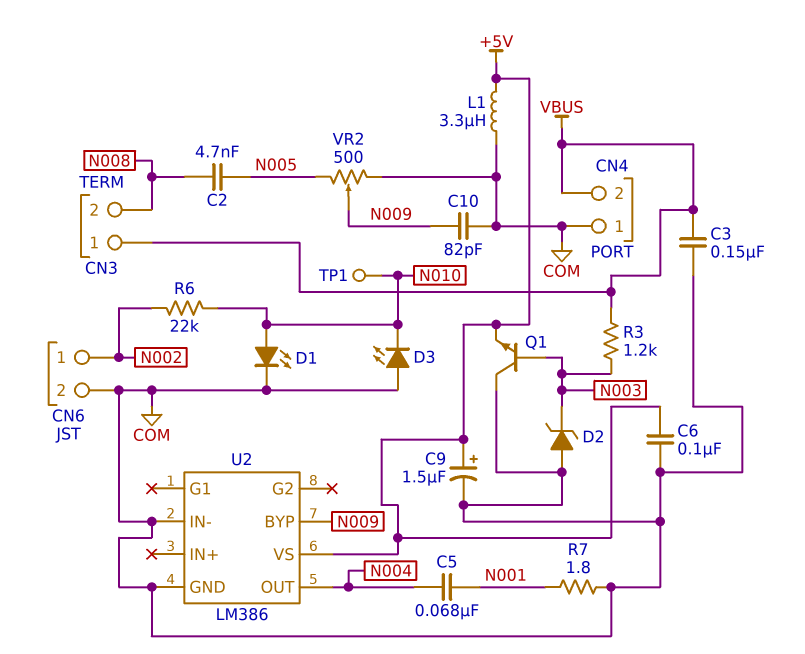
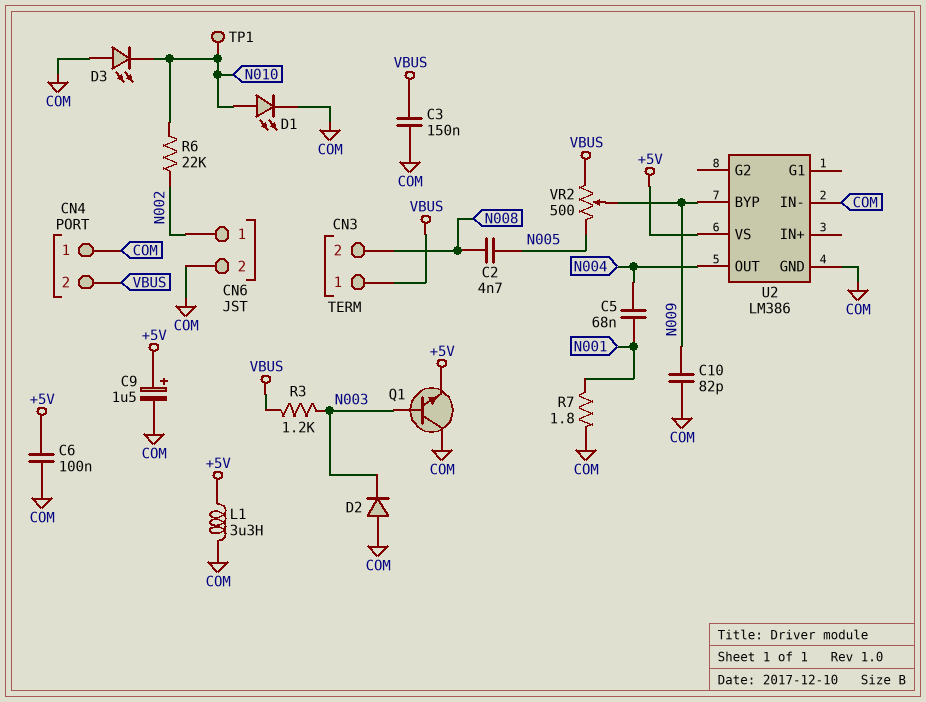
D2: zener (A COM, K N003) -> diode (A COM, K N003)
VR2: 500 (COM, N005, wiper N009) -> 500 (N005, VBUS, wiper N009)

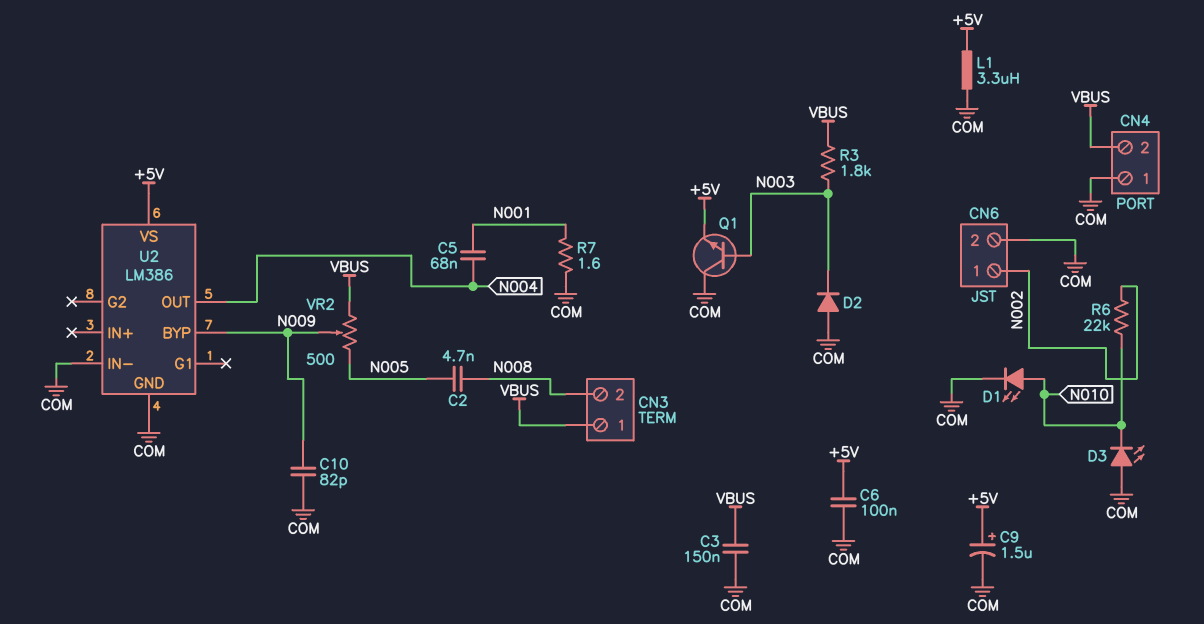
R3: 1.2k (N003, VBUS) -> 1.8k (N003, VBUS)
R7: 1.8 (COM, N001) -> 1.6 (COM, N001)
TP1: test point (N010) -> none

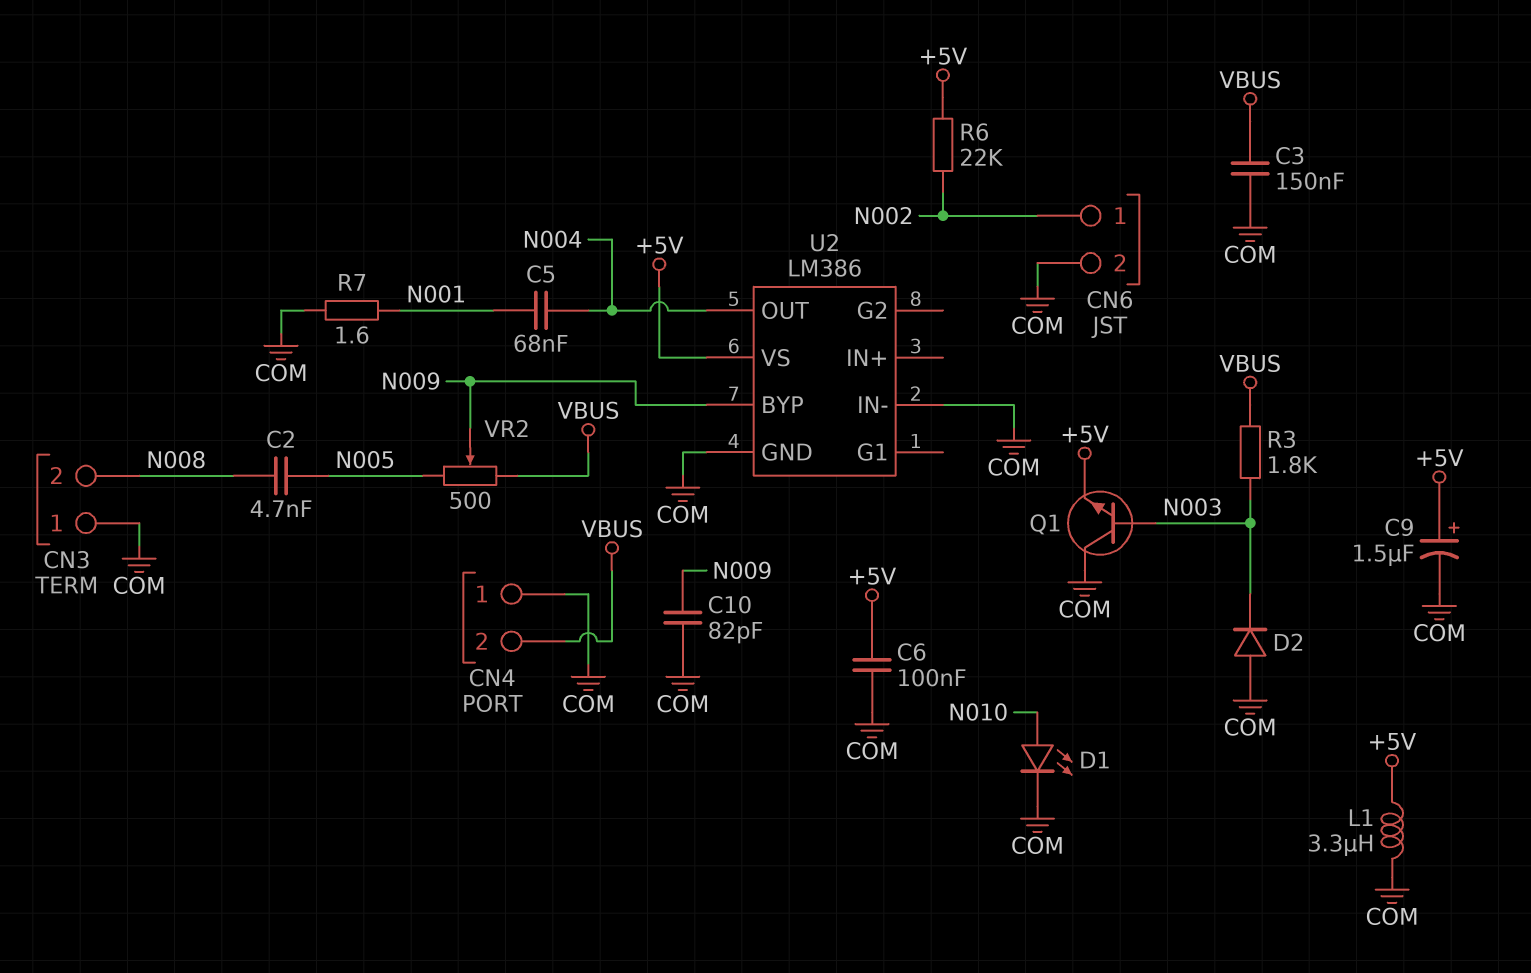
CN3 pin 1: VBUS -> COM
D3: LED (A COM, K N010) -> none
R6: 22k (N002, N010) -> 22k (+5V, N002)

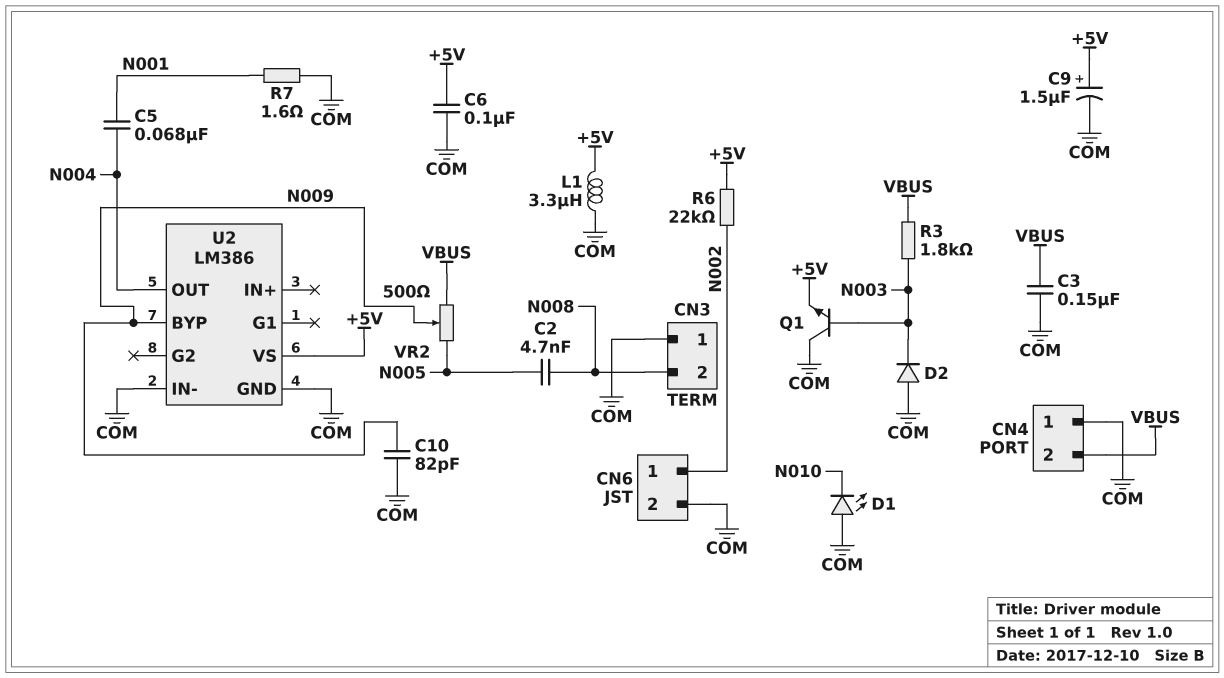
D1: LED (A N010, K COM) -> LED (A COM, K N010)

